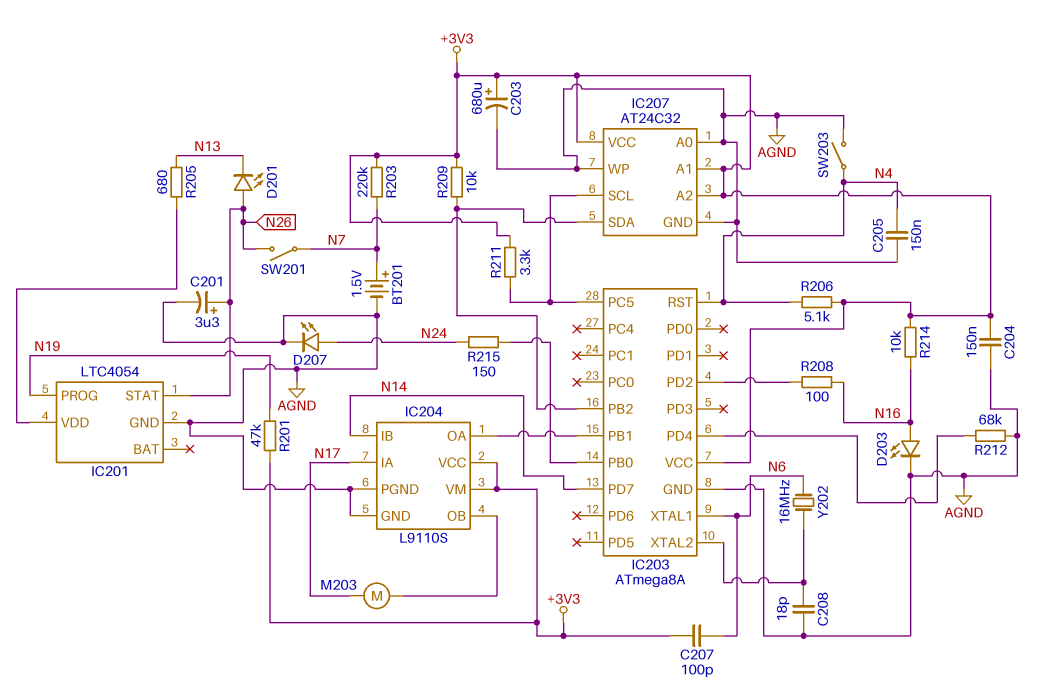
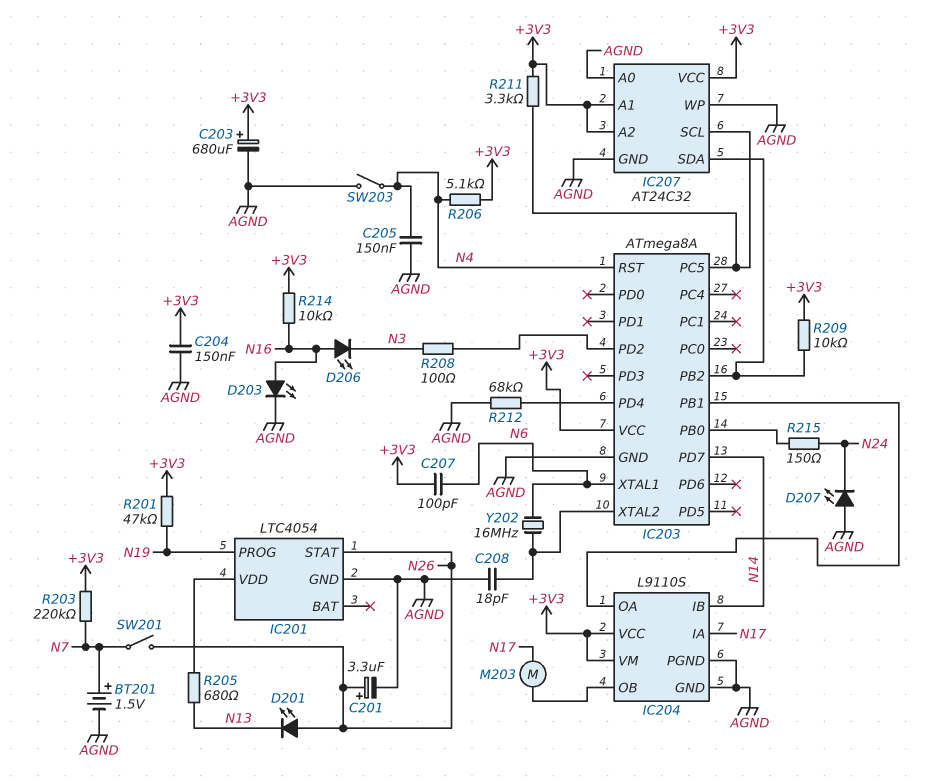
D206: none -> LED (A N16, K N3)
D207: LED (A N24, K AGND) -> LED (A AGND, K N24)
R208: 100 (IC203/PD2, N16) -> 100 (IC203/PD2, N3)

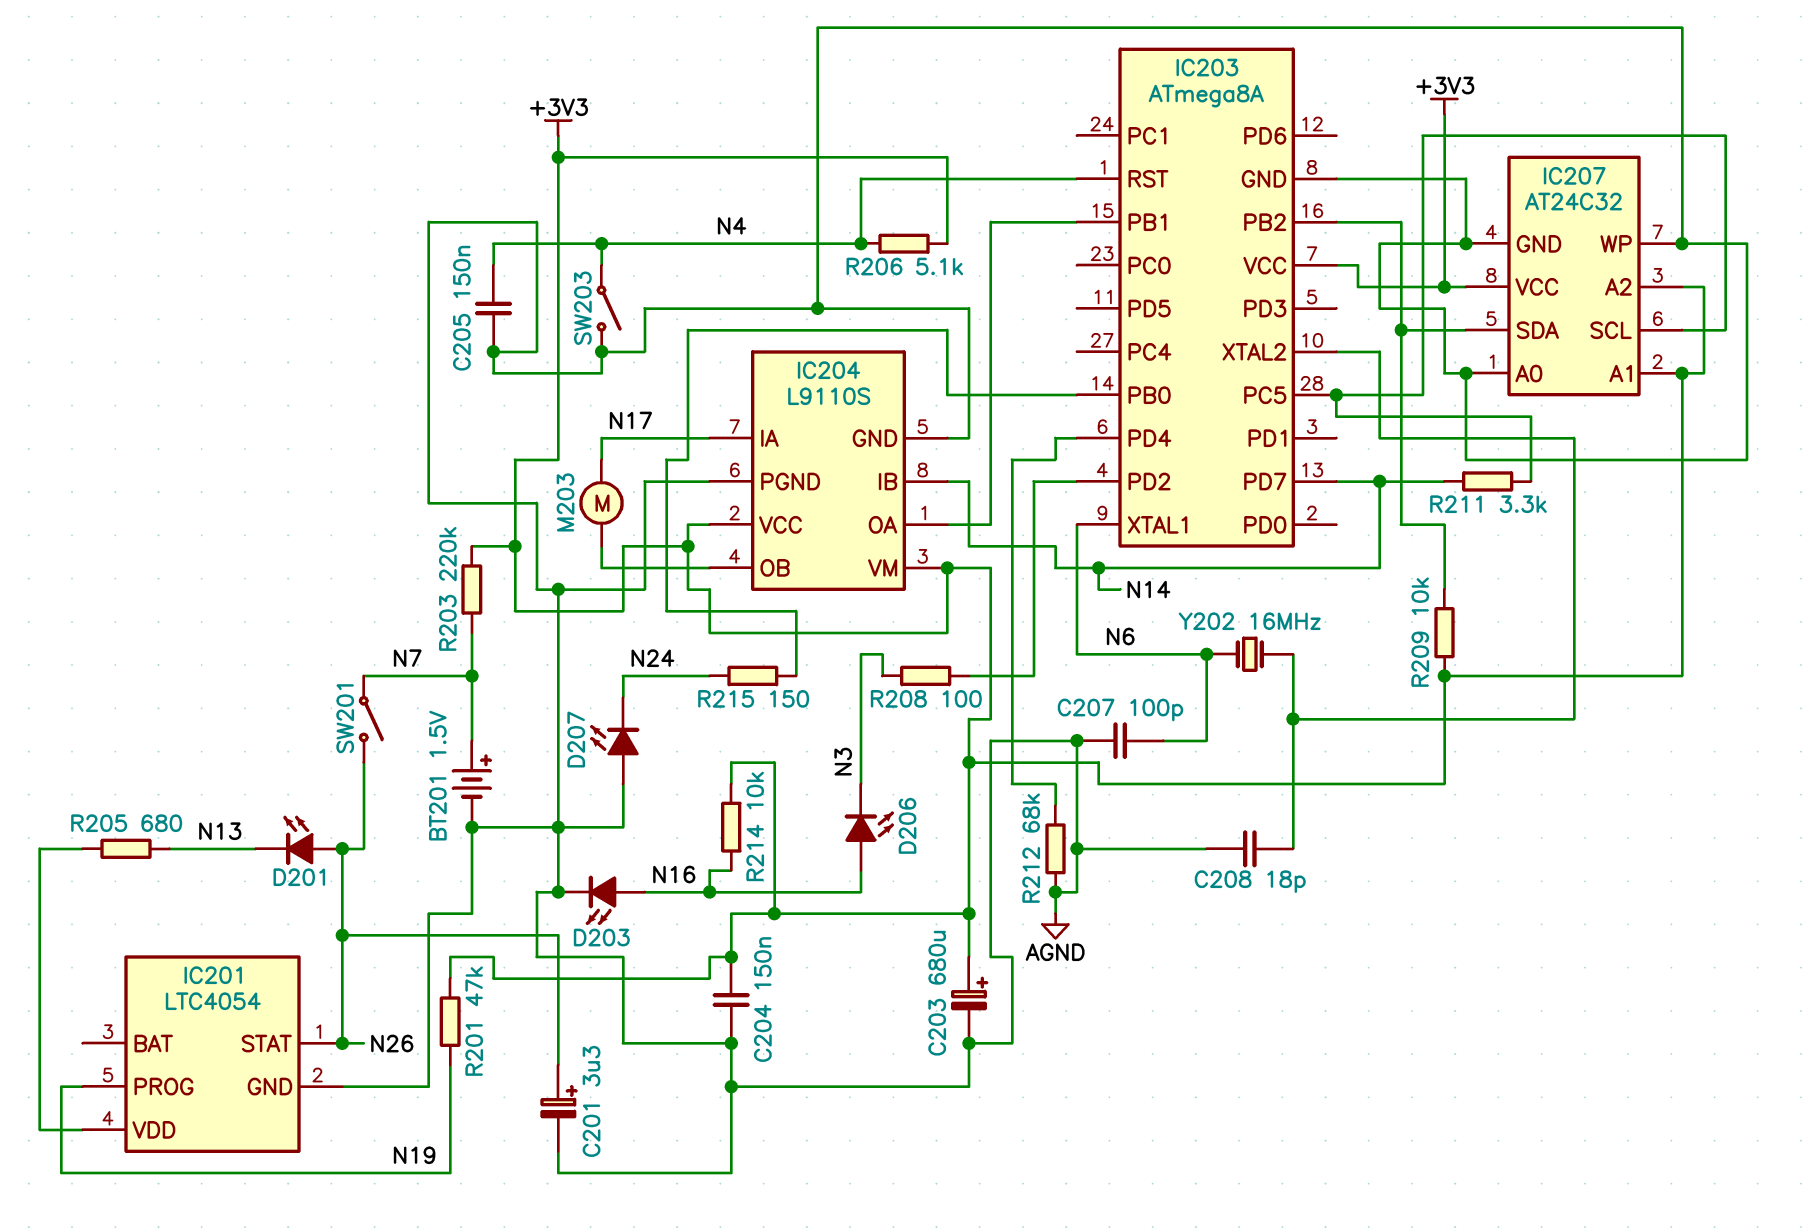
C207: 100pF (+3V3, N6) -> 100pF (AGND, N6)
R211: 3.3k (+3V3, IC203/PC5) -> 3.3k (IC203/PC5, N14)

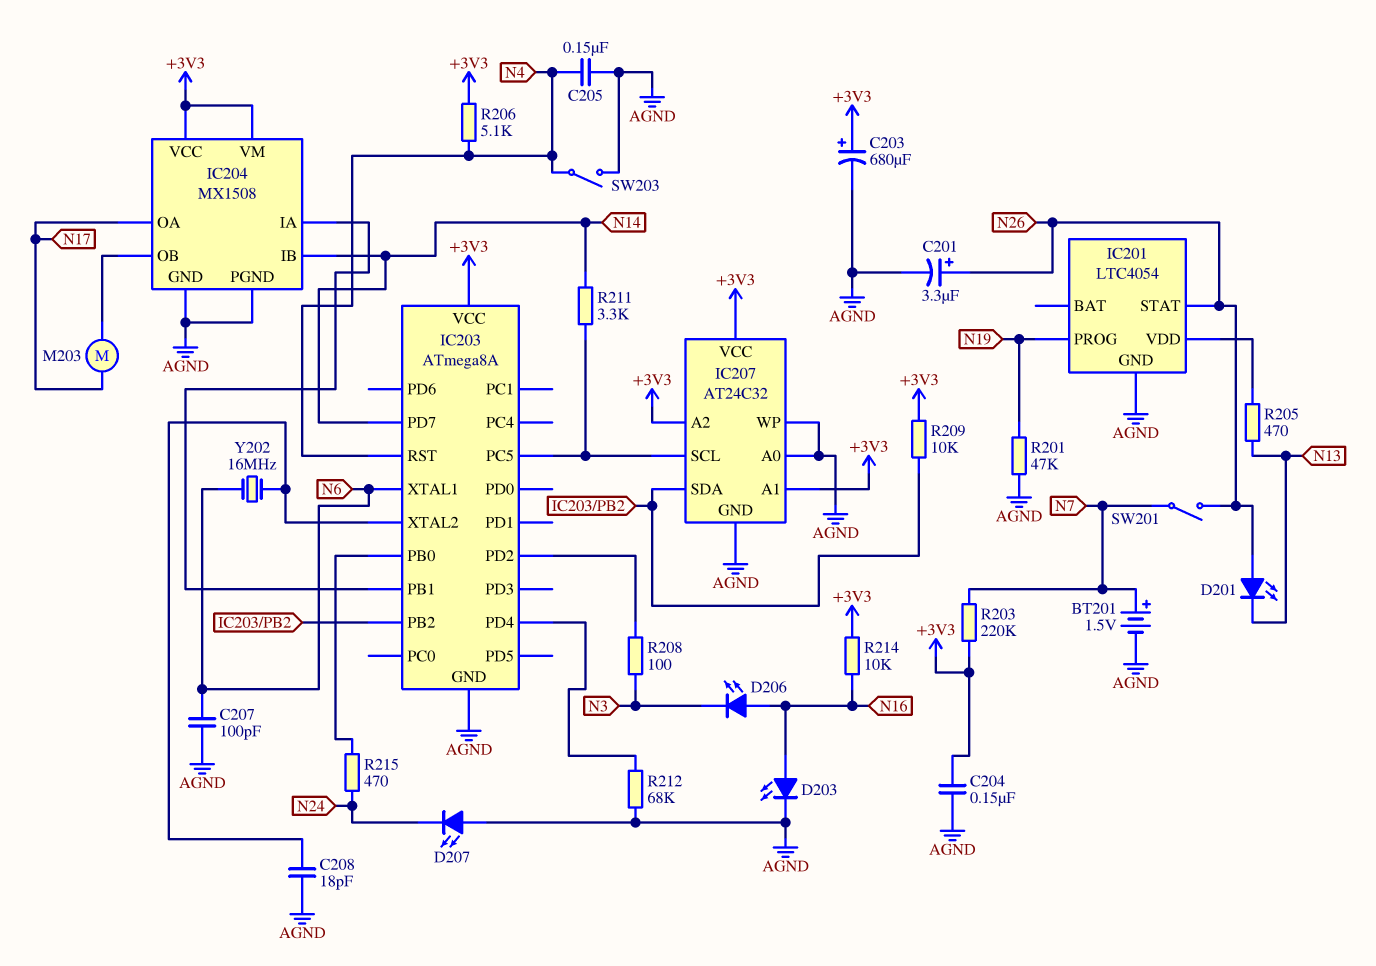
IC204: L9110S -> MX1508
IC204 pin IA: N17 -> IC203/PB1
IC204 pin OA: IC203/PB1 -> N17
R201: 47k (+3V3, N19) -> 47k (AGND, N19)
R205: 680 (IC201/VDD, N13) -> 470 (IC201/VDD, N13)
R215: 150 (IC203/PB0, N24) -> 470 (IC203/PB0, N24)

